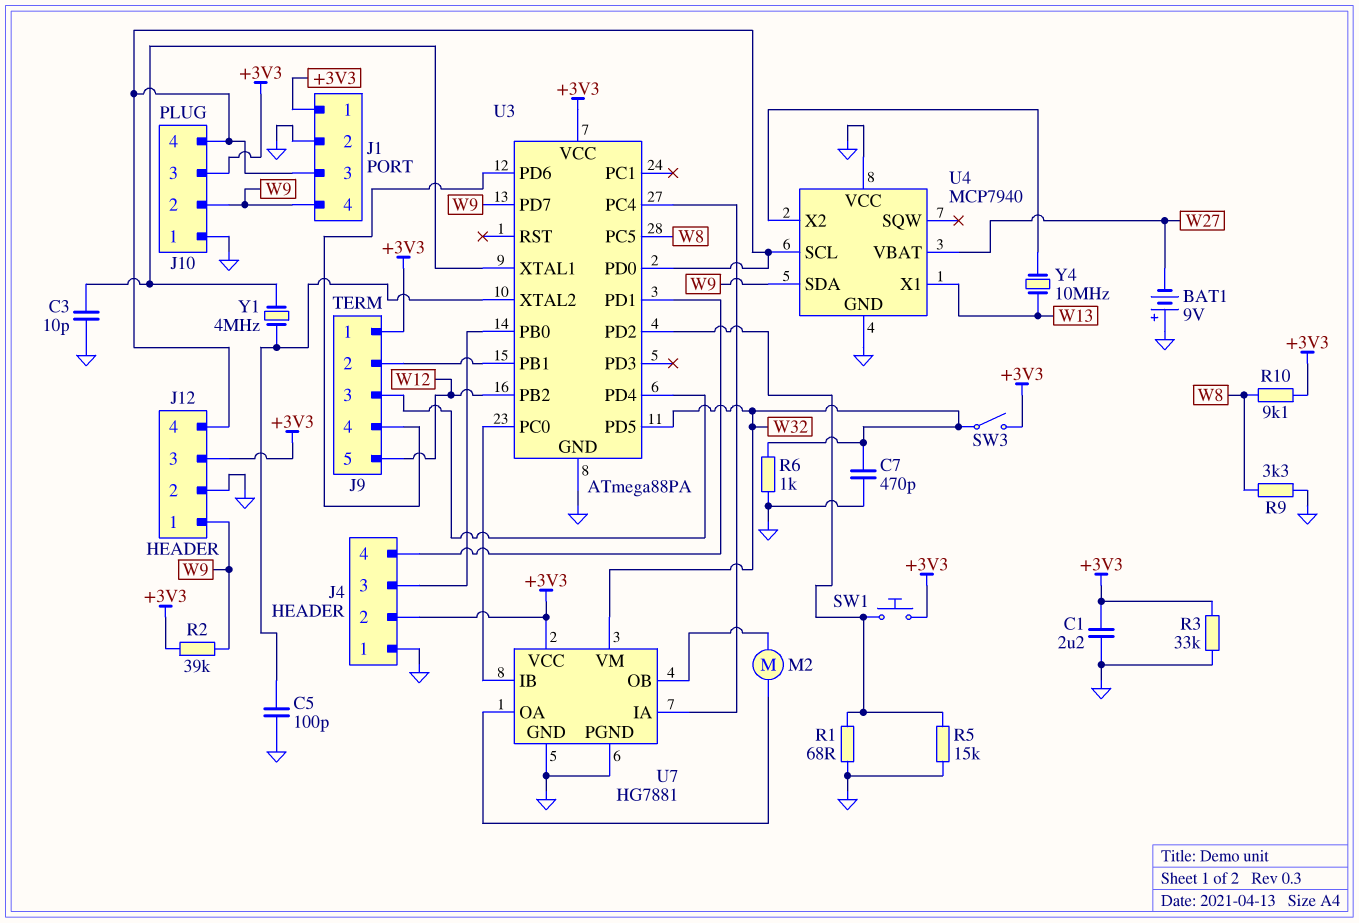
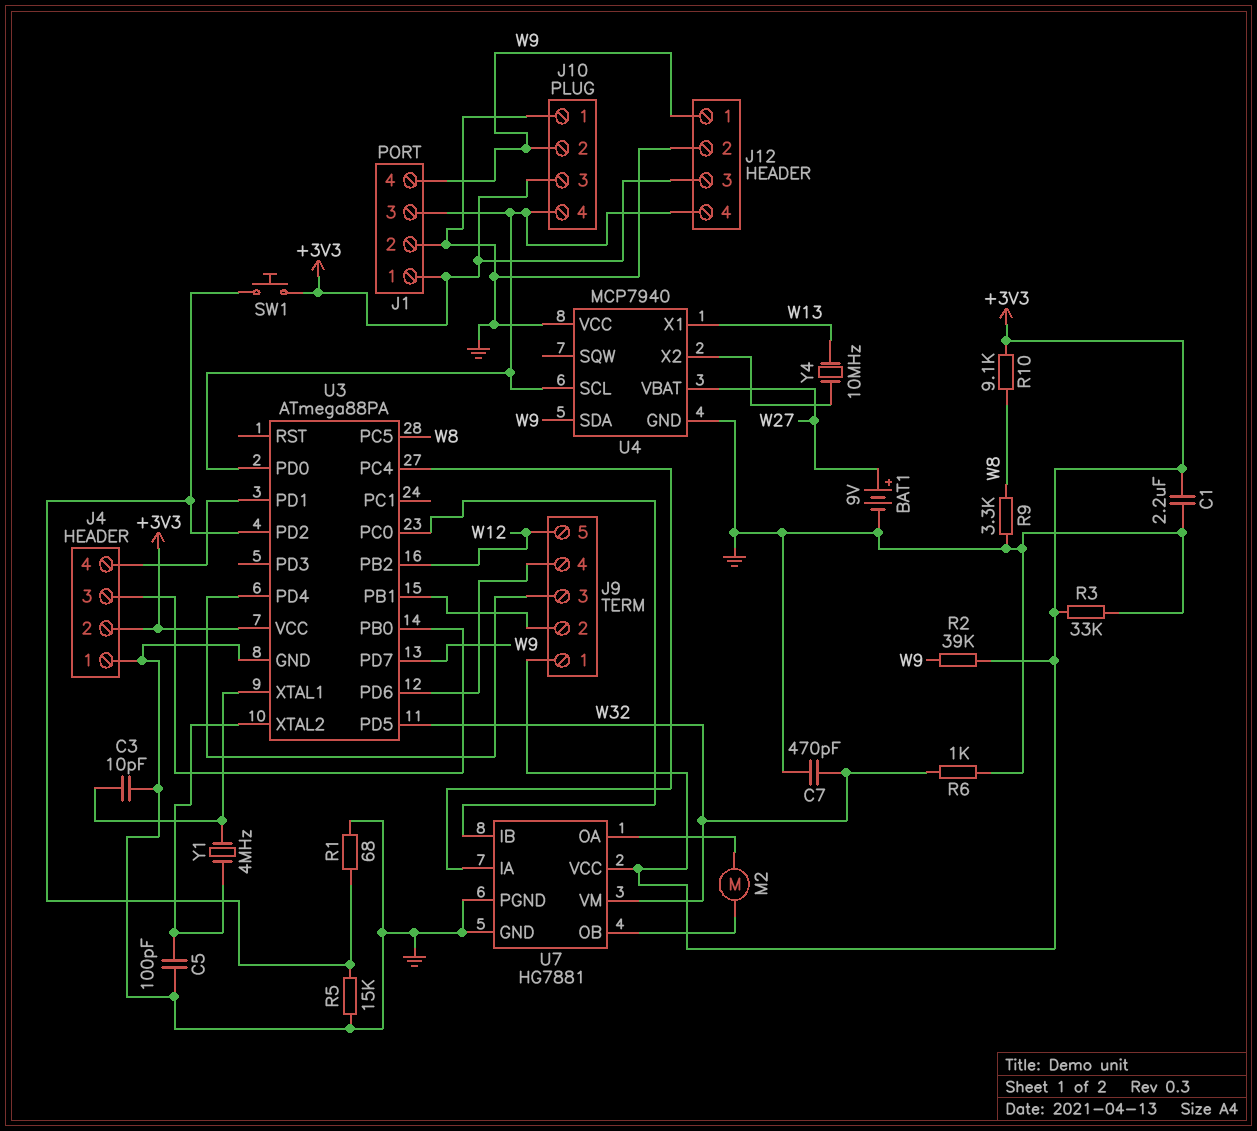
BAT1: 9V (plus GND, minus W27) -> 9V (plus W27, minus GND)
SW3: switch (+3V3, W32) -> none

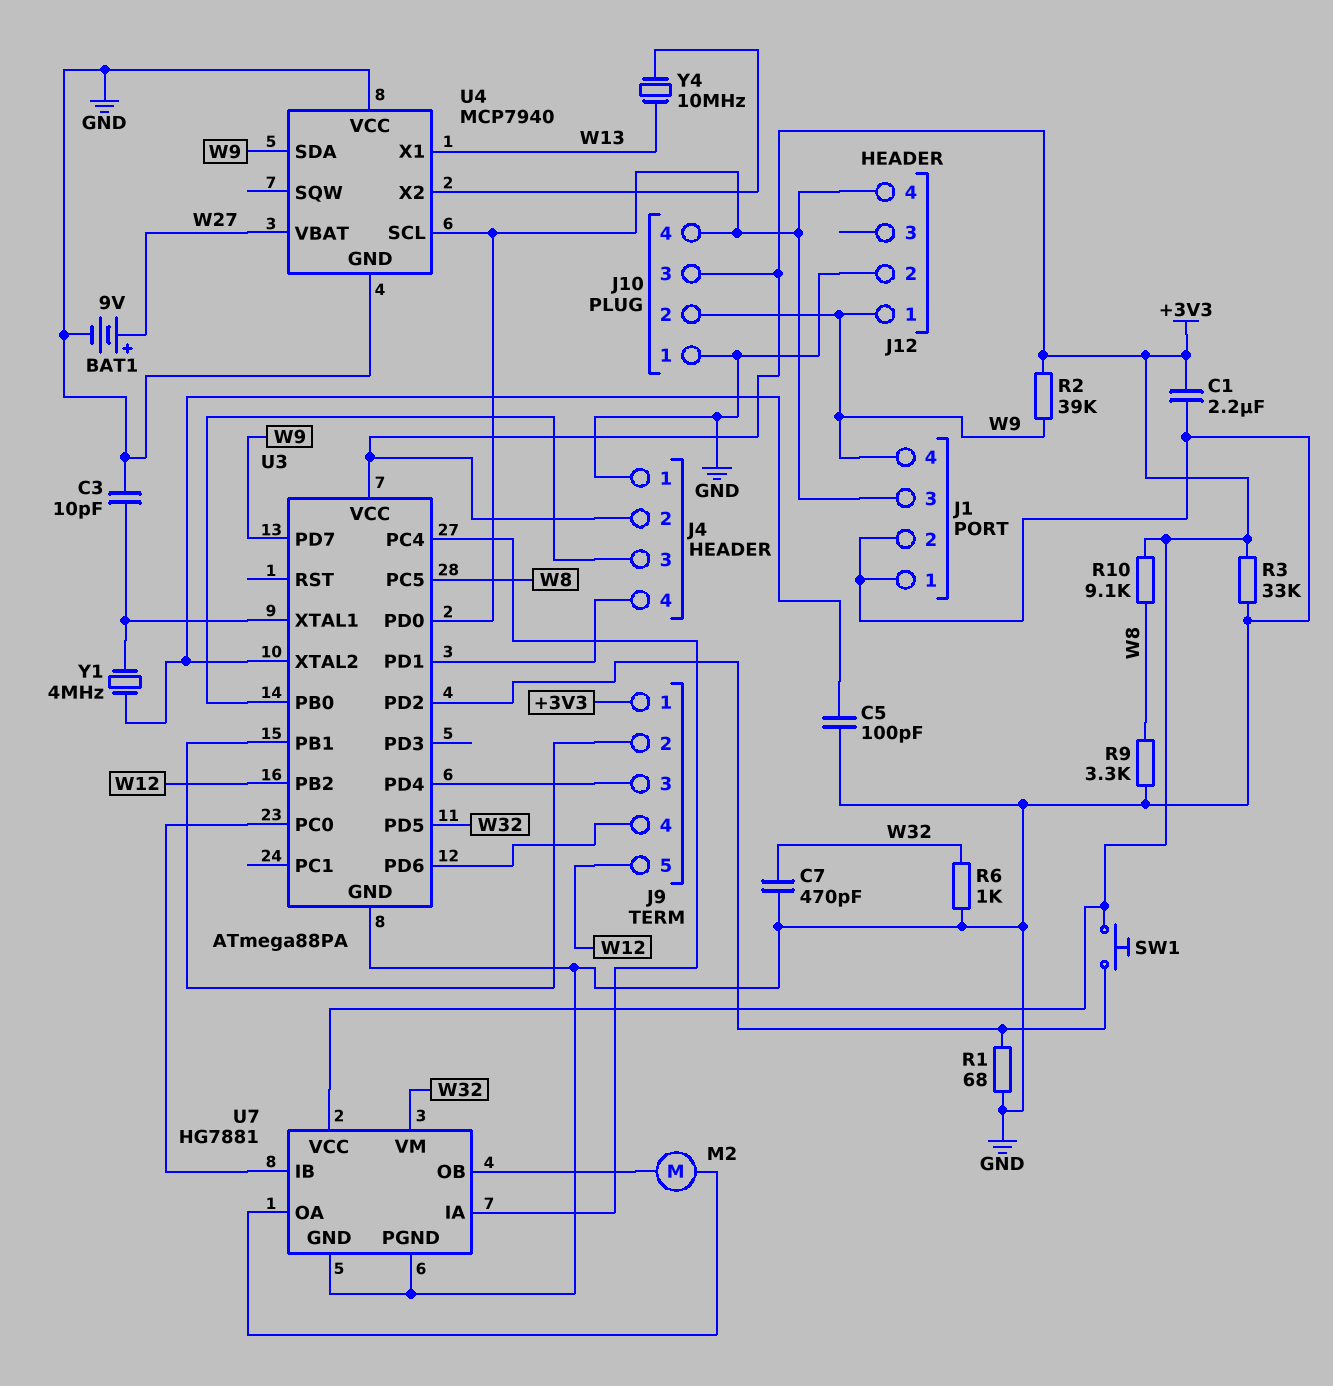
J1 pin 1: +3V3 -> GND
J12 pin 3: +3V3 -> none
R5: 15k (GND, U3/PD2) -> none

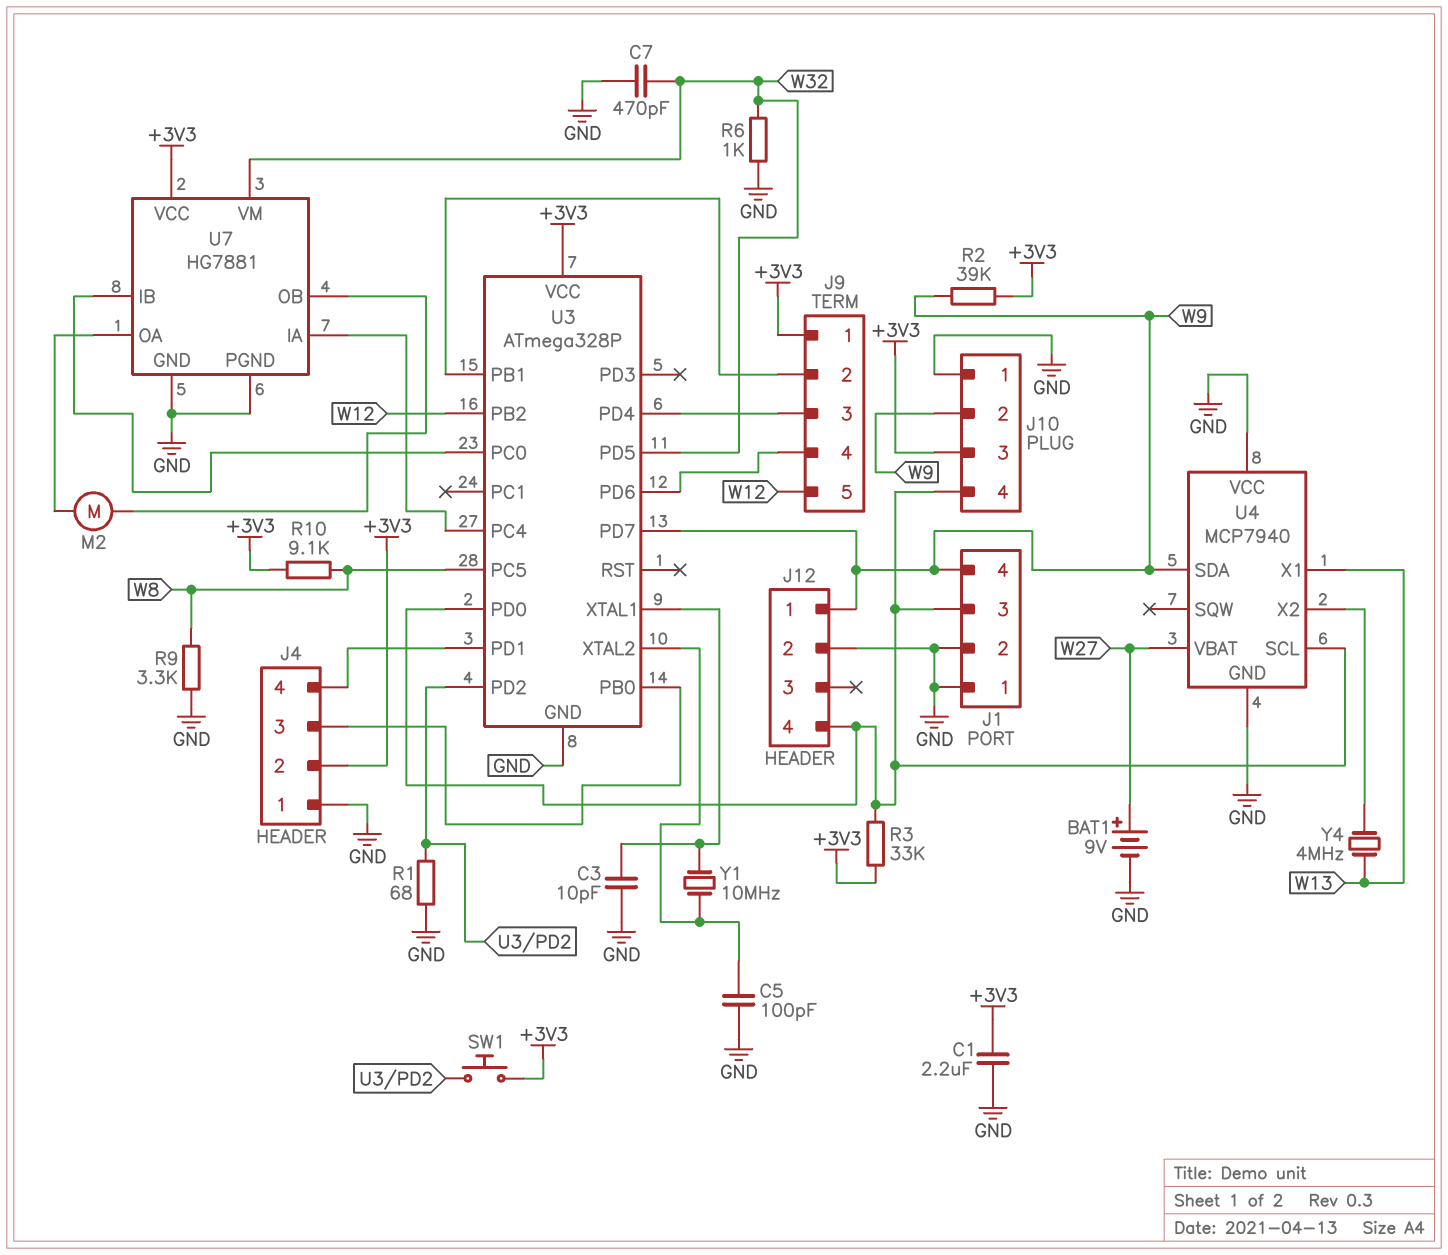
R3: 33k (+3V3, GND) -> 33k (+3V3, J1/3)
U3: ATmega88PA -> ATmega328P
Y1: 4MHz (U3/XTAL1, U3/XTAL2) -> 10MHz (U3/XTAL1, U3/XTAL2)
Y4: 10MHz (U4/X2, W13) -> 4MHz (U4/X2, W13)

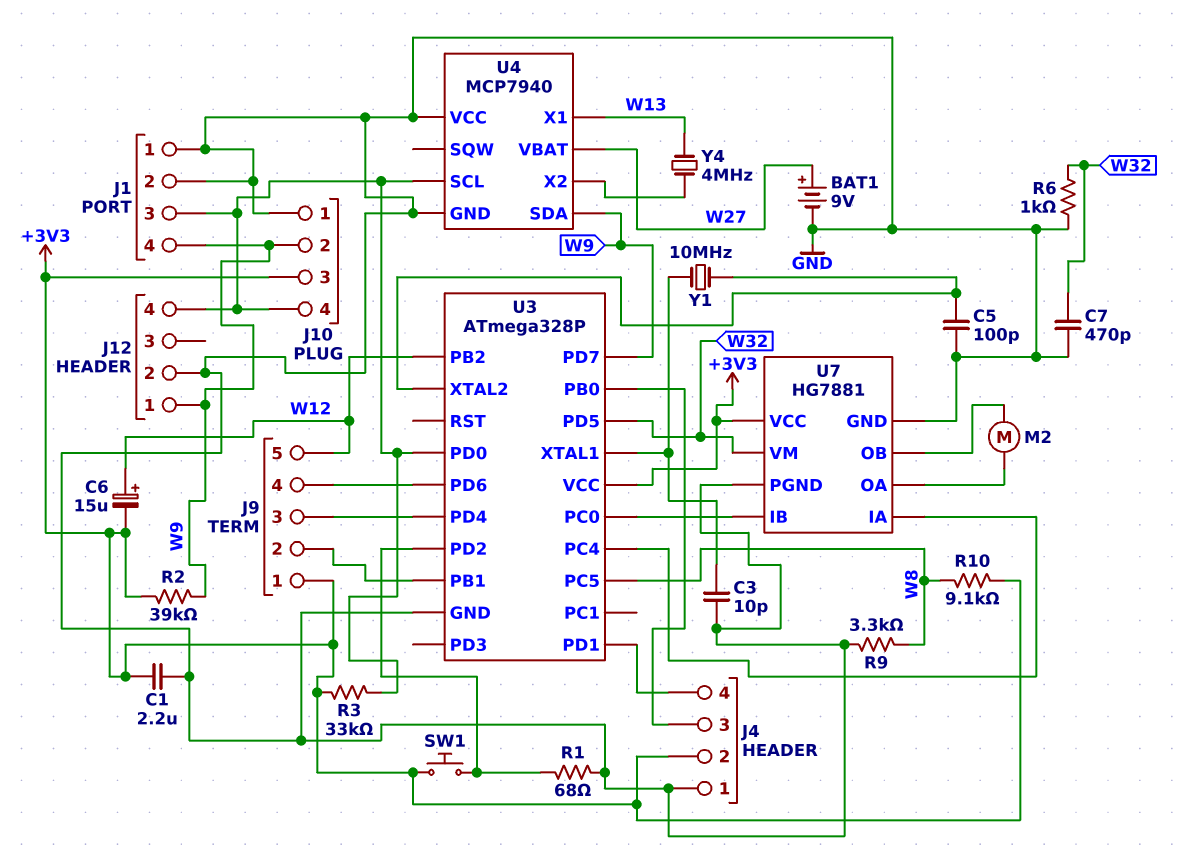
C6: none -> 15uF (plus W12, minus +3V3)

